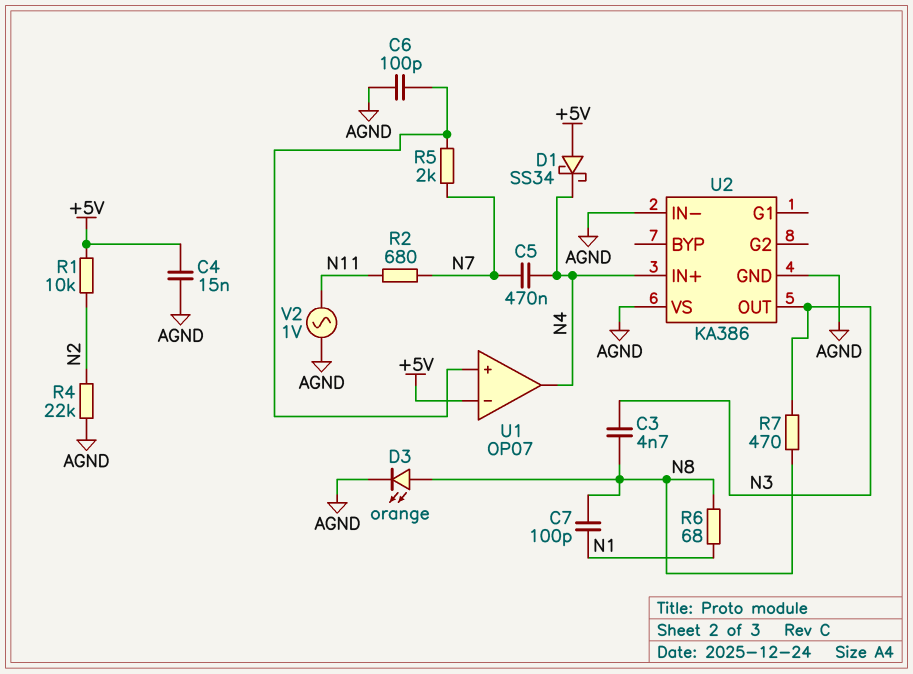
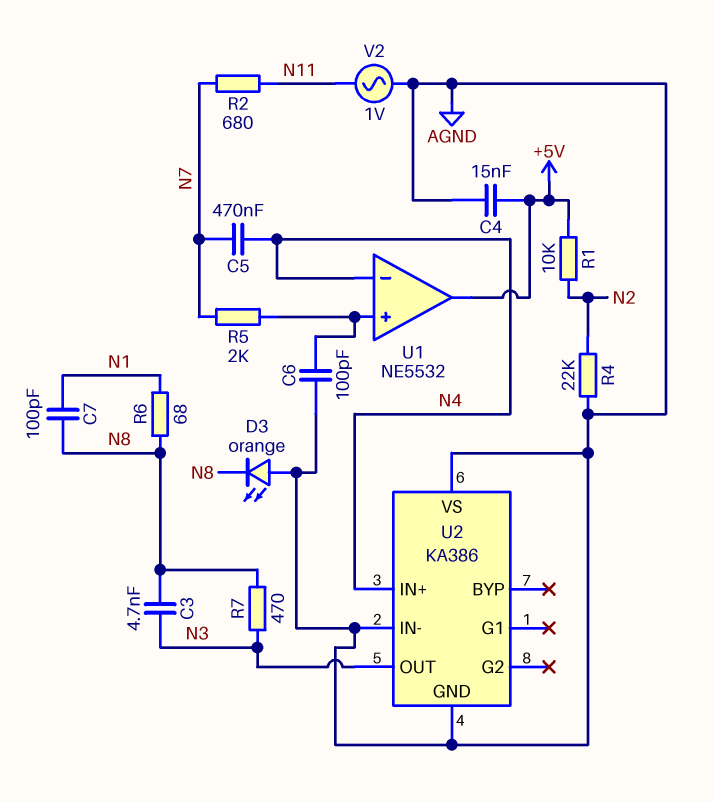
D1: schottky SS34 (A +5V, K N4) -> none
D3: LED orange (A N8, K AGND) -> LED orange (A AGND, K N8)
U1: OP07 -> NE5532
U1 pin in-: +5V -> N4
U1 pin out: N4 -> +5V

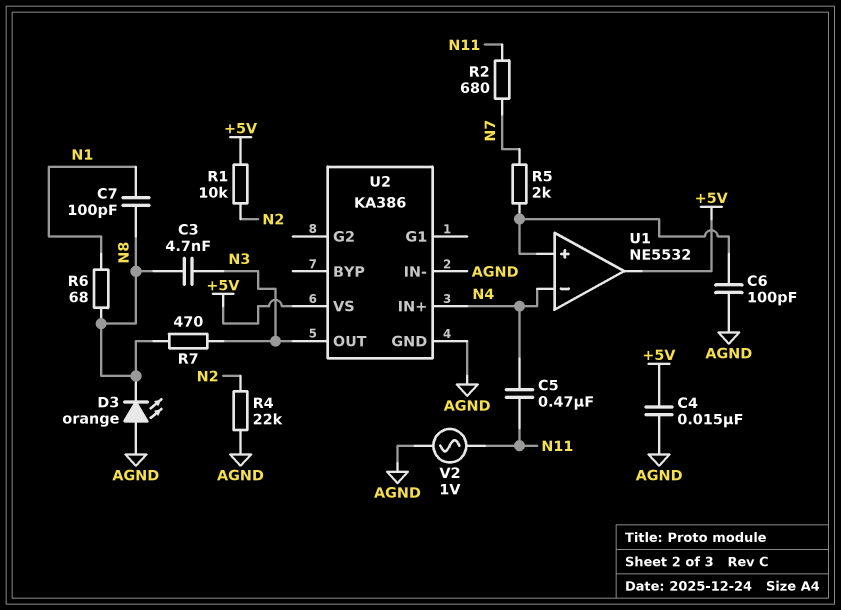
C5: 470nF (N4, N7) -> 470nF (N4, N11)
U2 pin VS: AGND -> +5V

